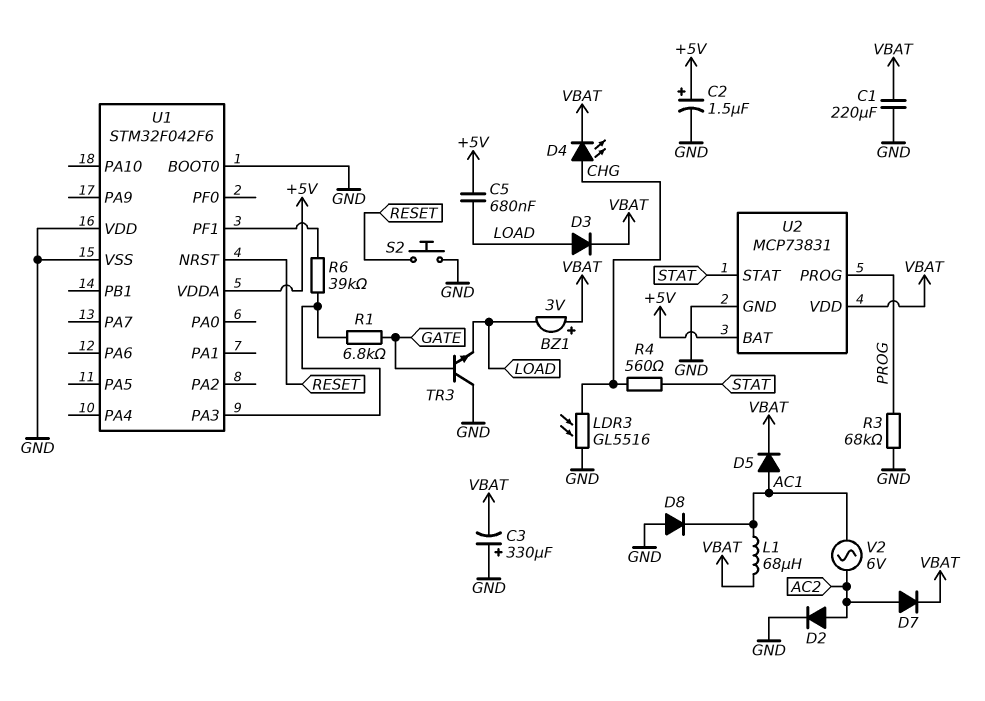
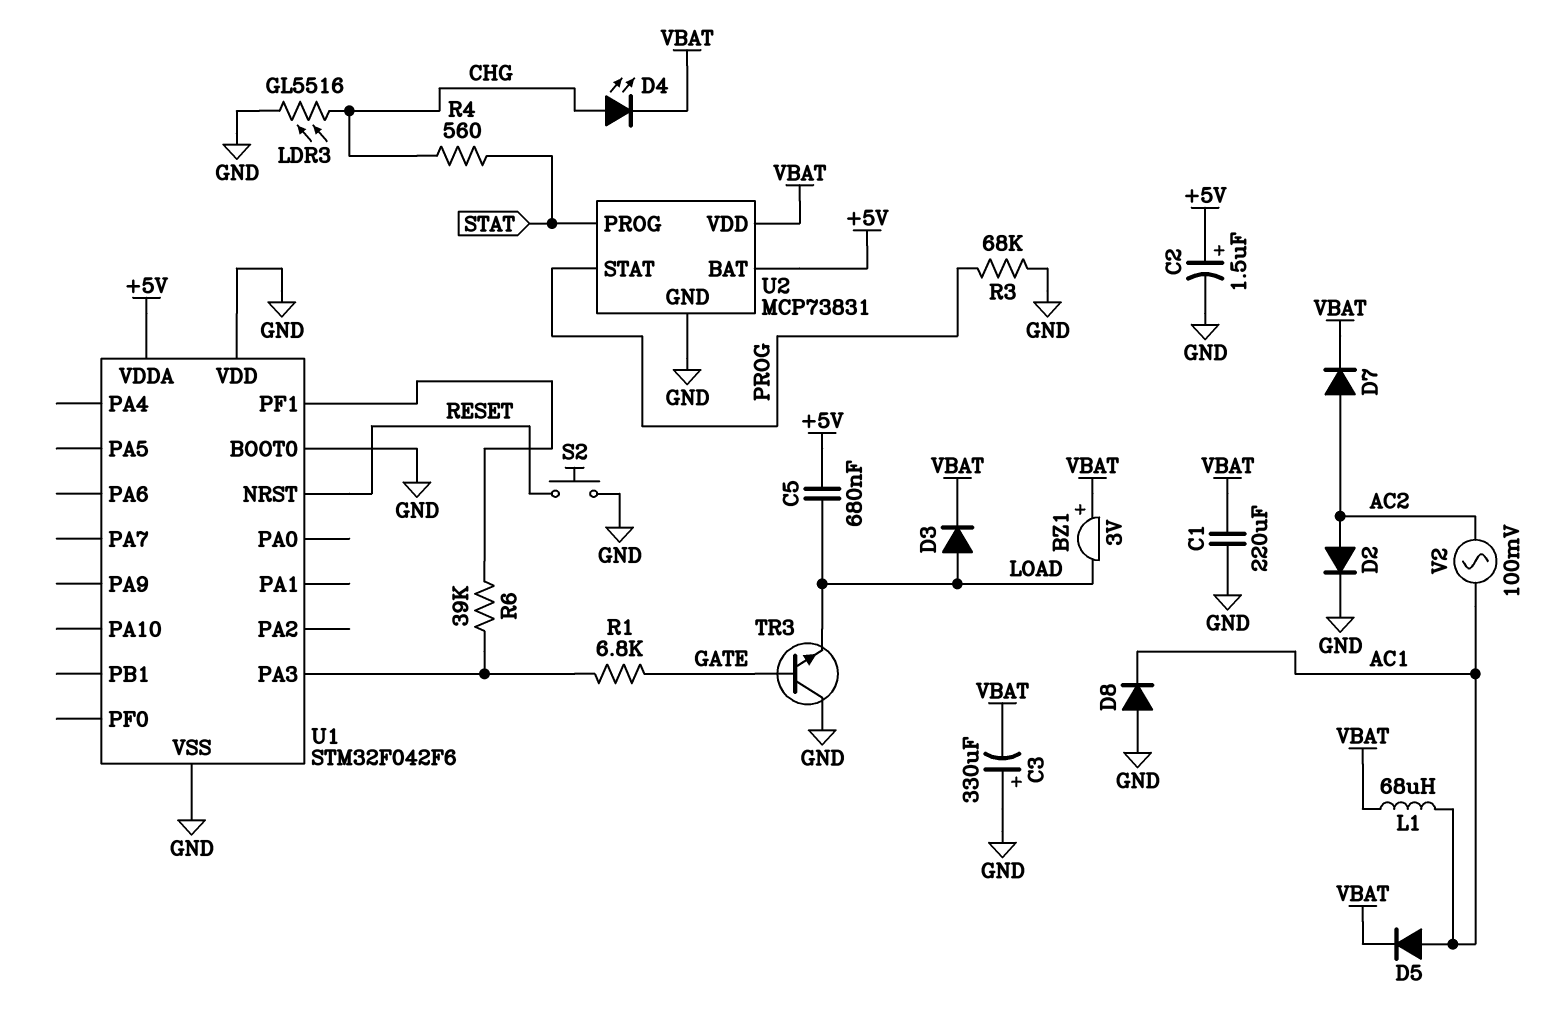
U2 pin PROG: PROG -> STAT
U2 pin STAT: STAT -> PROG
V2: AC 6V (AC1, AC2) -> AC 100mV (AC1, AC2)

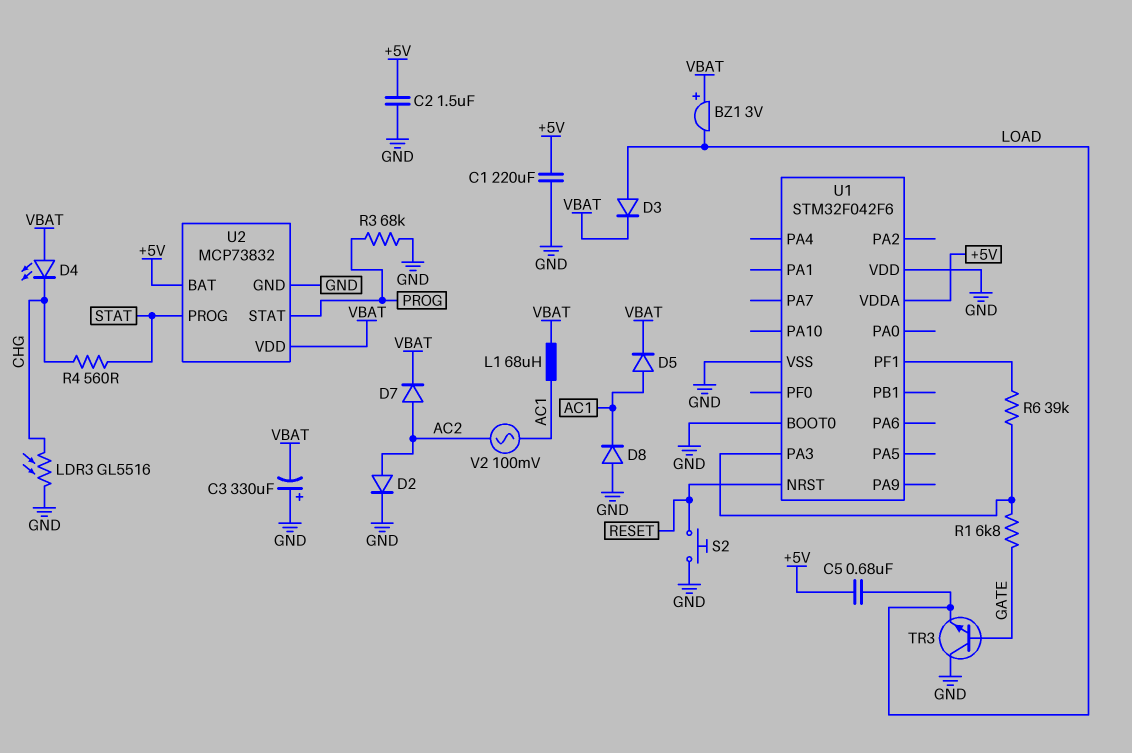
C1: 220uF (GND, VBAT) -> 220uF (+5V, GND)
C2: 1.5uF (plus +5V, minus GND) -> 1.5uF (+5V, GND)
D4: LED (A CHG, K VBAT) -> LED (A VBAT, K CHG)
U2: MCP73831 -> MCP73832

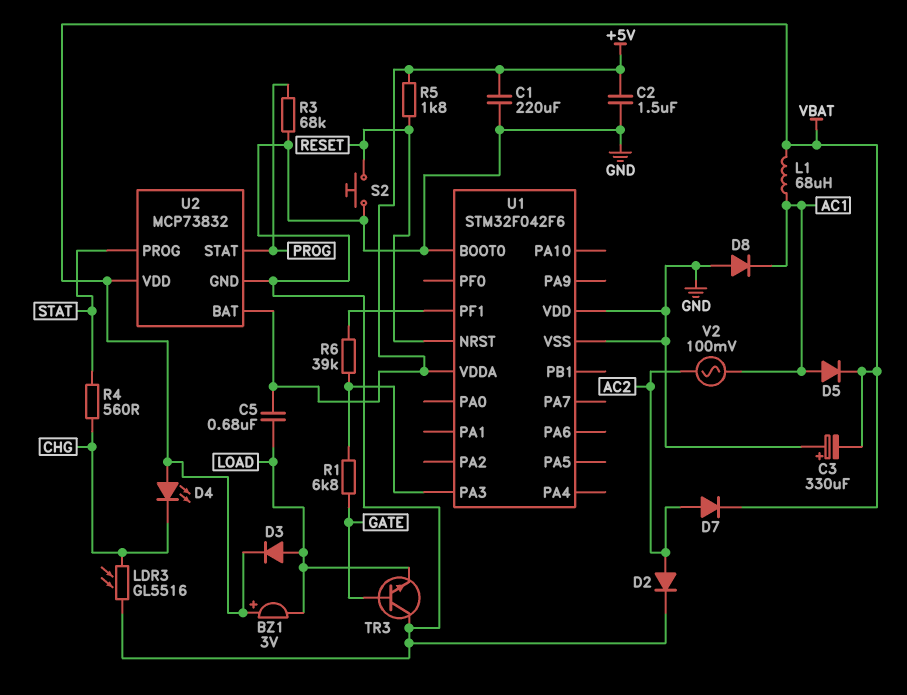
R5: none -> 1.8k (+5V, RESET)

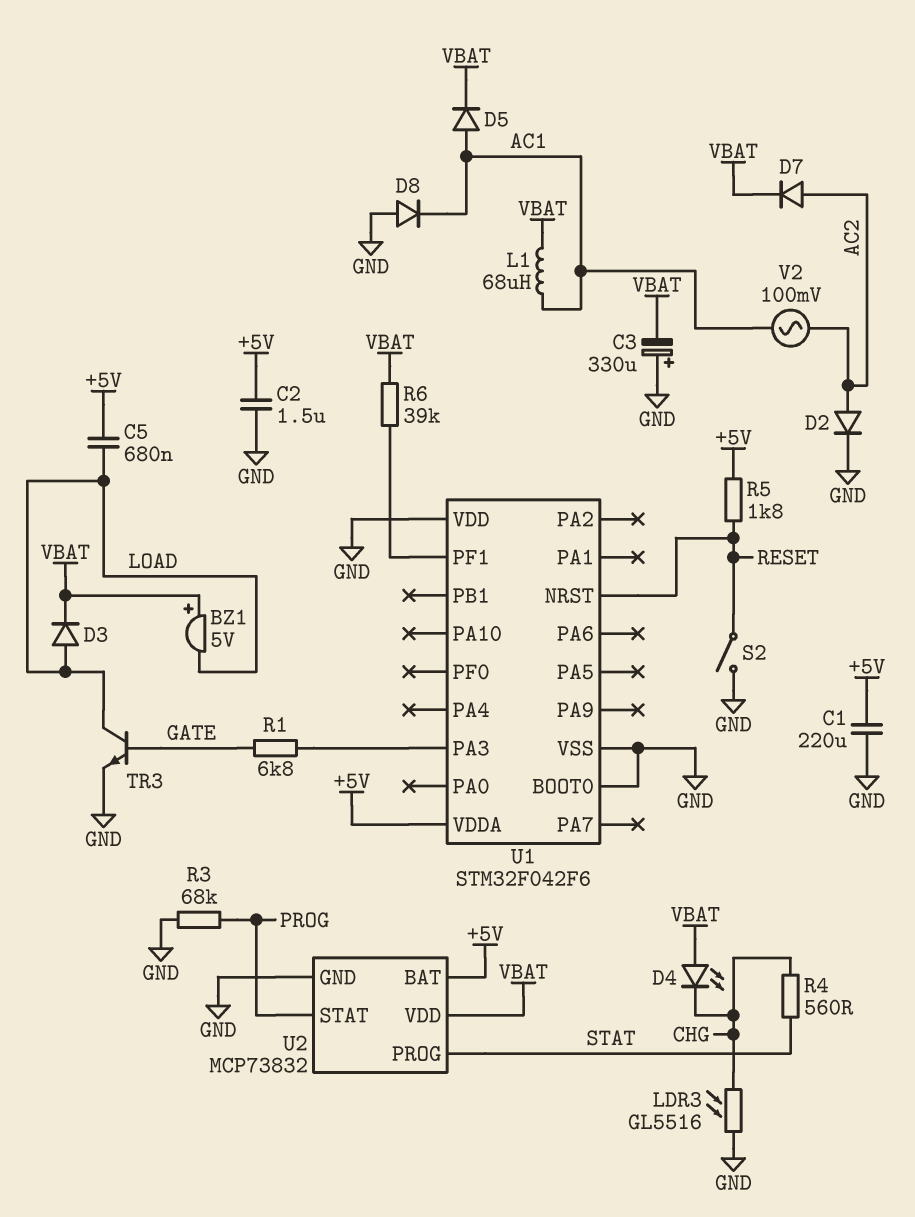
BZ1: buzzer 3V (plus VBAT, minus LOAD) -> buzzer 5V (plus VBAT, minus LOAD)
R6: 39k (U1/PA3, U1/PF1) -> 39k (U1/PF1, VBAT)
S2: button (GND, RESET) -> switch (GND, RESET)
TR3: NPN (B GATE, C GND, E LOAD) -> NPN (B GATE, C LOAD, E GND)

